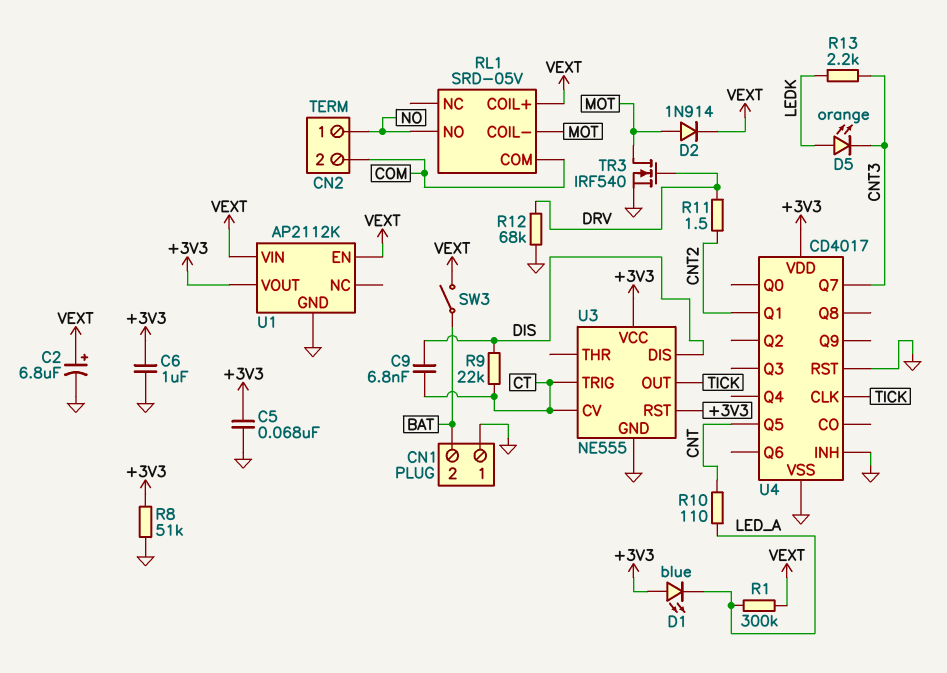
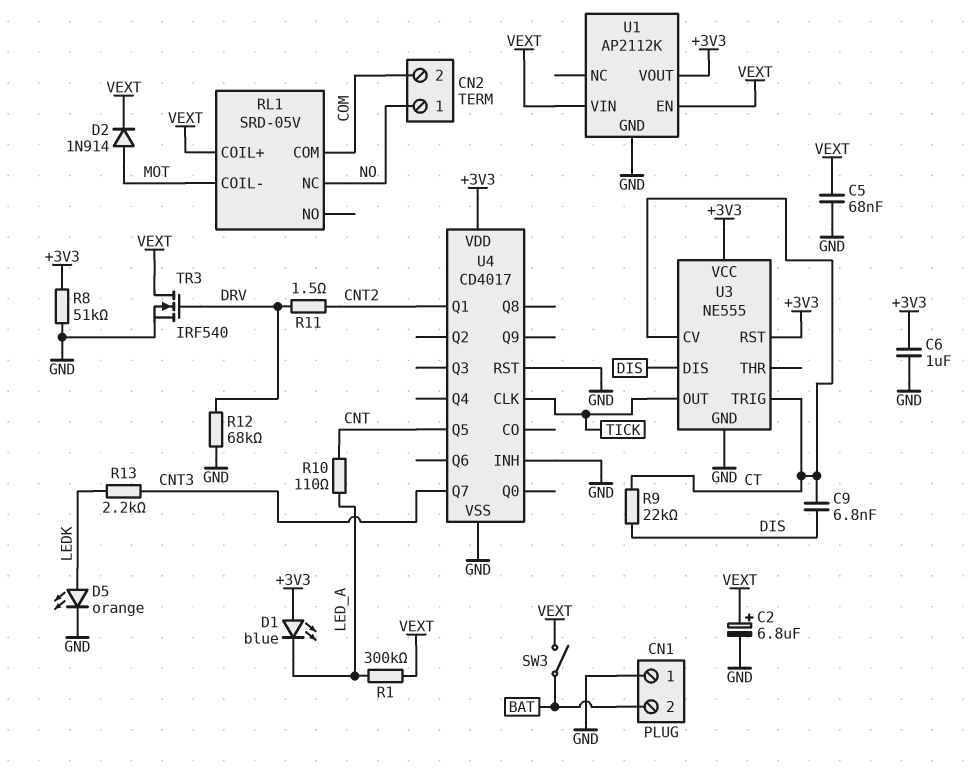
C5: 68nF (+3V3, GND) -> 68nF (GND, VEXT)
D5: LED orange (A LEDK, K CNT3) -> LED orange (A LEDK, K GND)
RL1 pin NC: none -> NO
RL1 pin NO: NO -> none
TR3: NMOS IRF540 (G DRV, D MOT, S GND) -> NMOS IRF540 (G DRV, D VEXT, S GND)

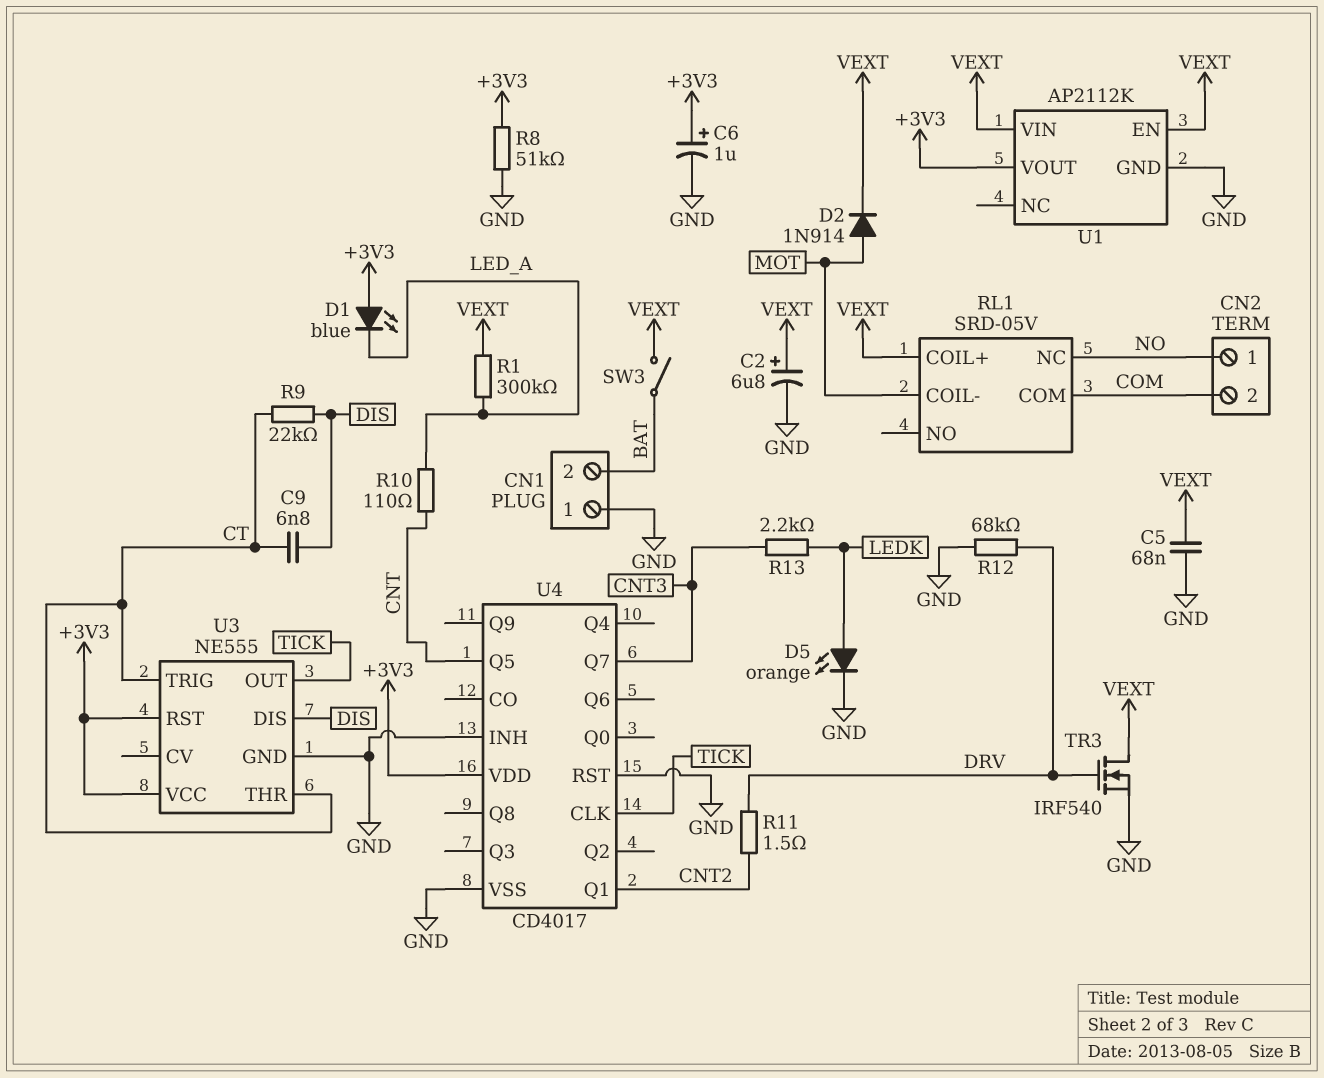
C6: 1uF (+3V3, GND) -> 1uF (plus +3V3, minus GND)
U3 pin CV: CT -> none
U3 pin THR: none -> CT

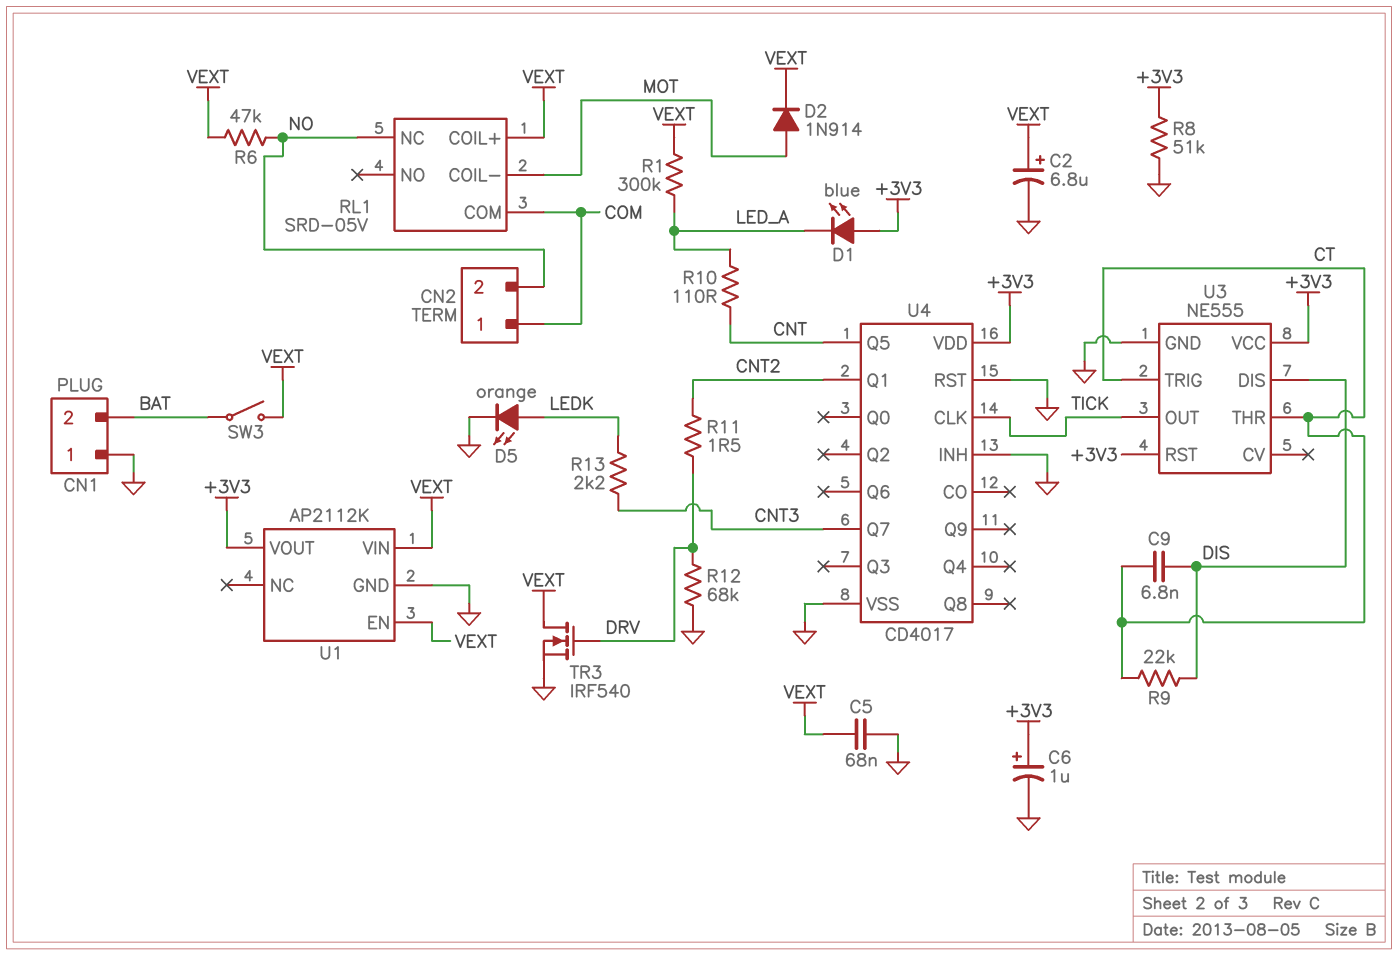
CN2 pin 1: NO -> COM
CN2 pin 2: COM -> NO
R6: none -> 47k (NO, VEXT)

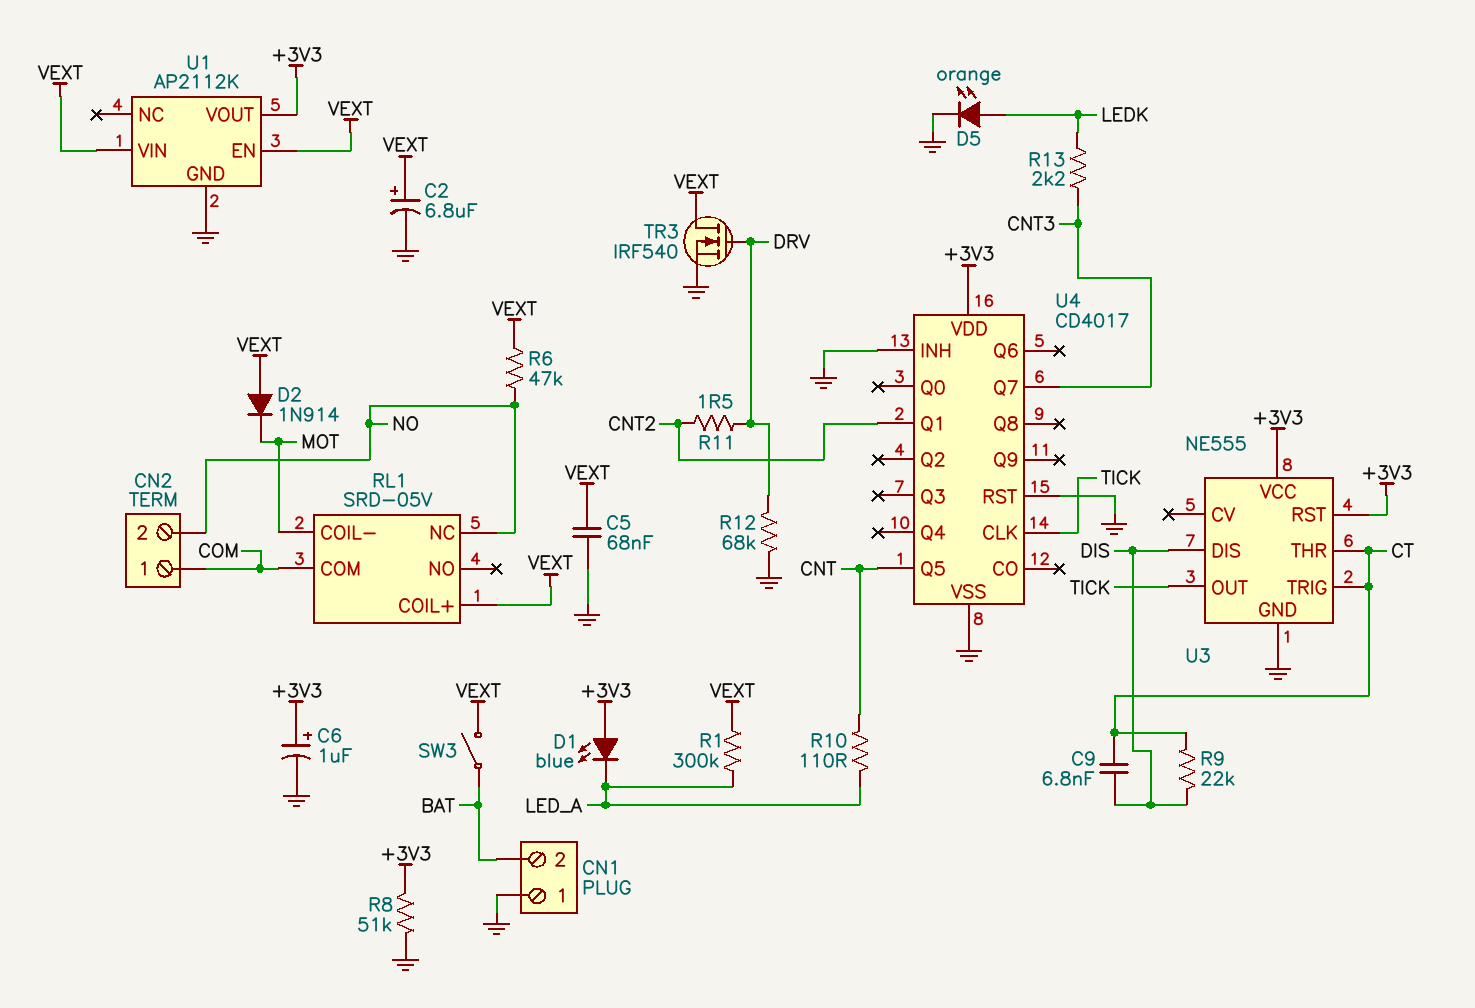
D2: diode 1N914 (A MOT, K VEXT) -> diode 1N914 (A VEXT, K MOT)

